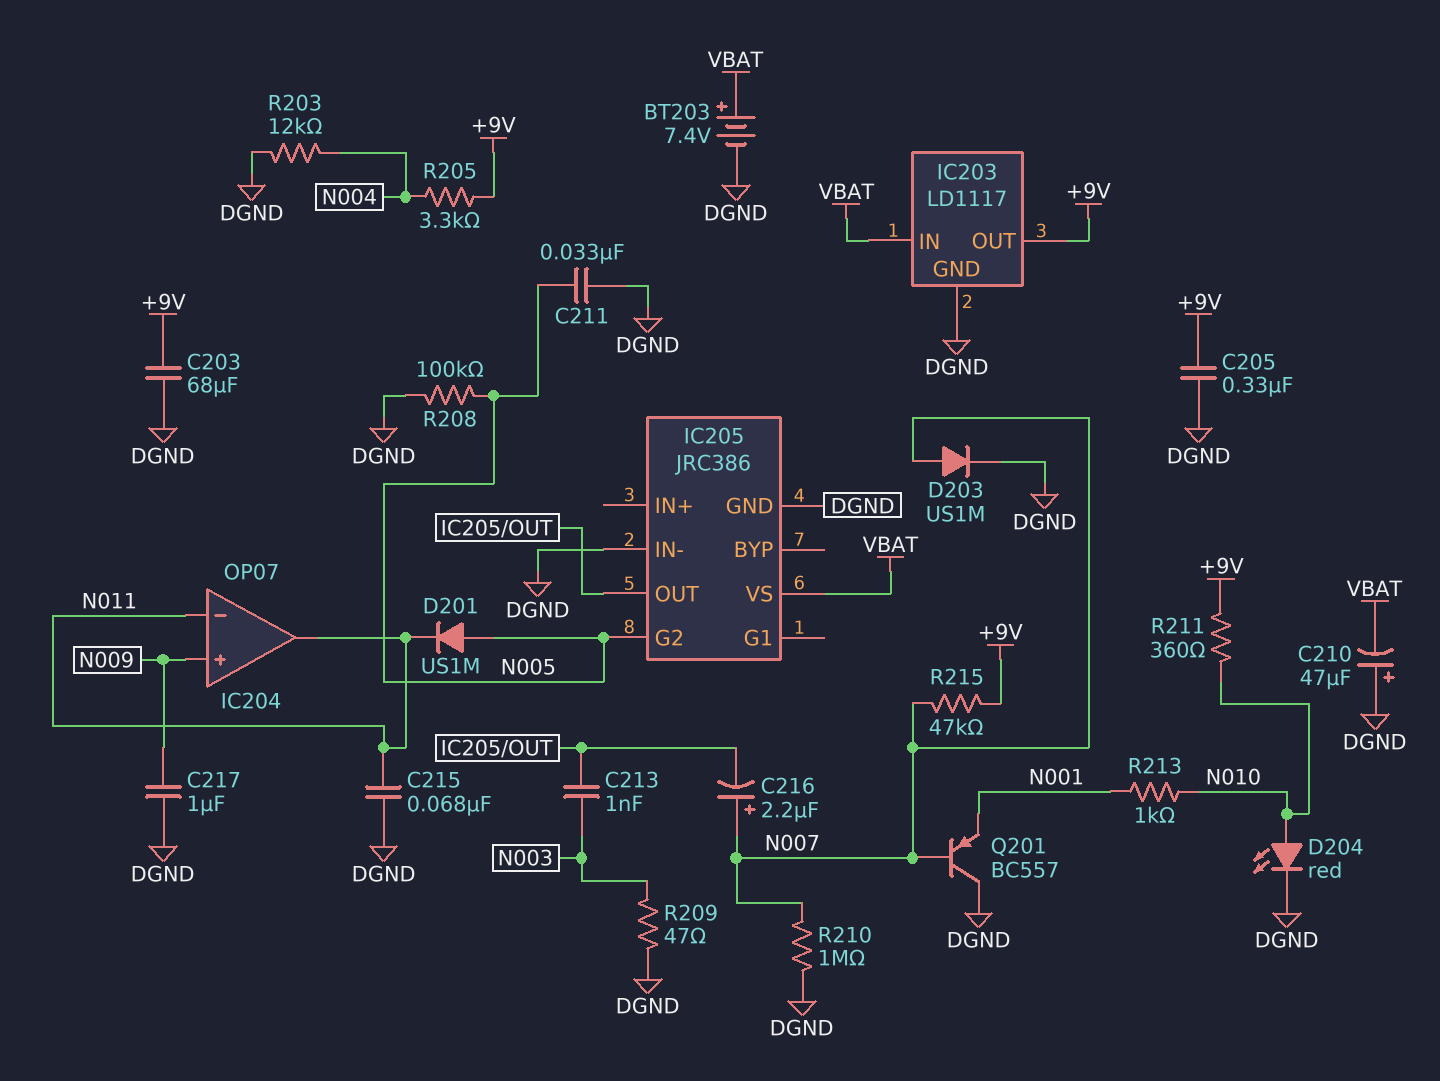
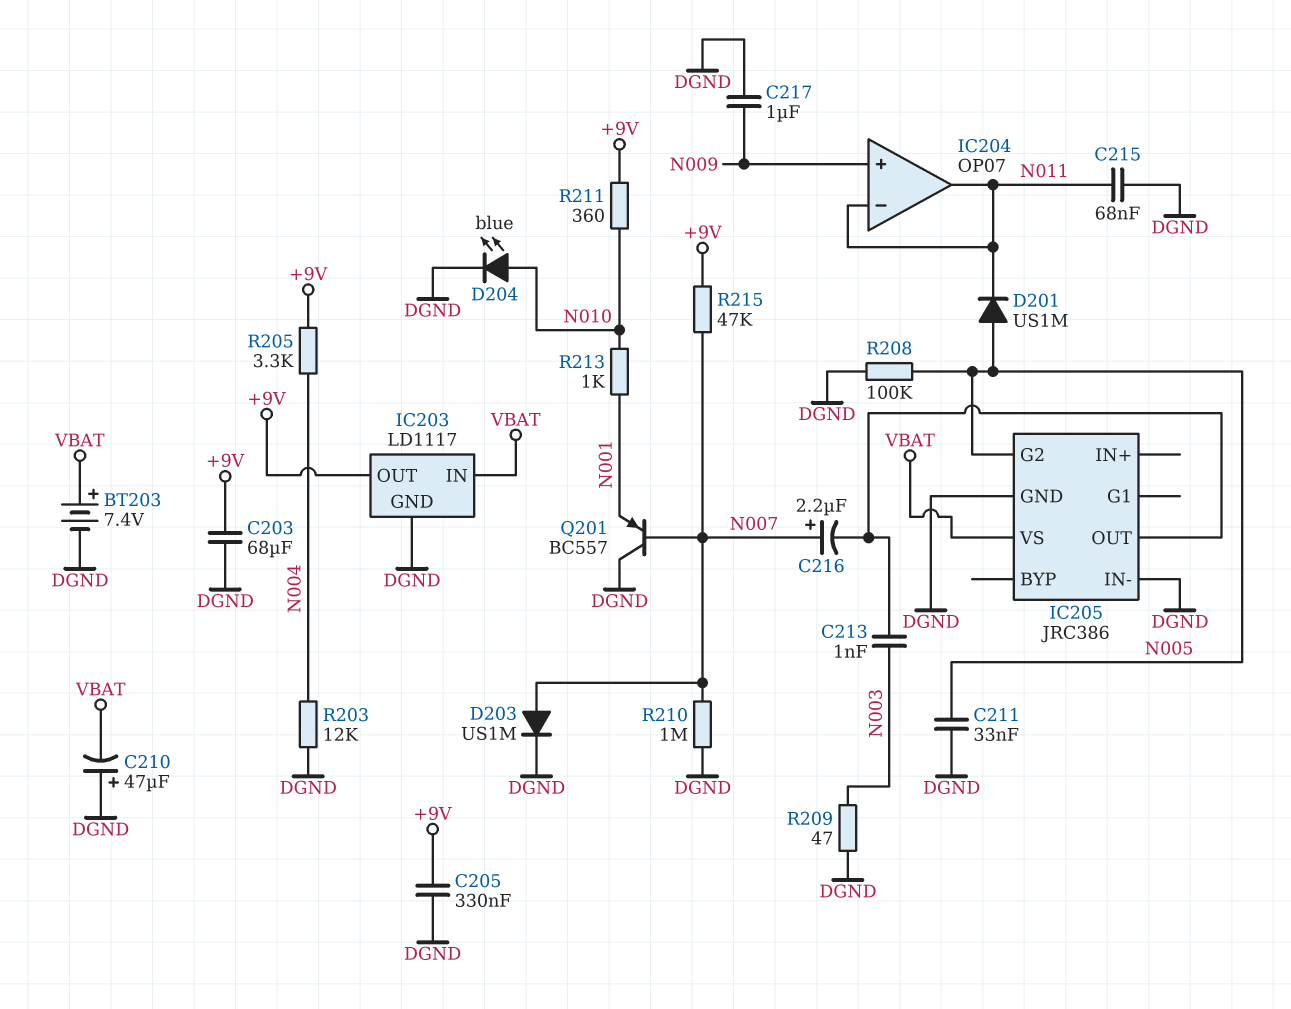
D204: LED red (A N010, K DGND) -> LED blue (A N010, K DGND)

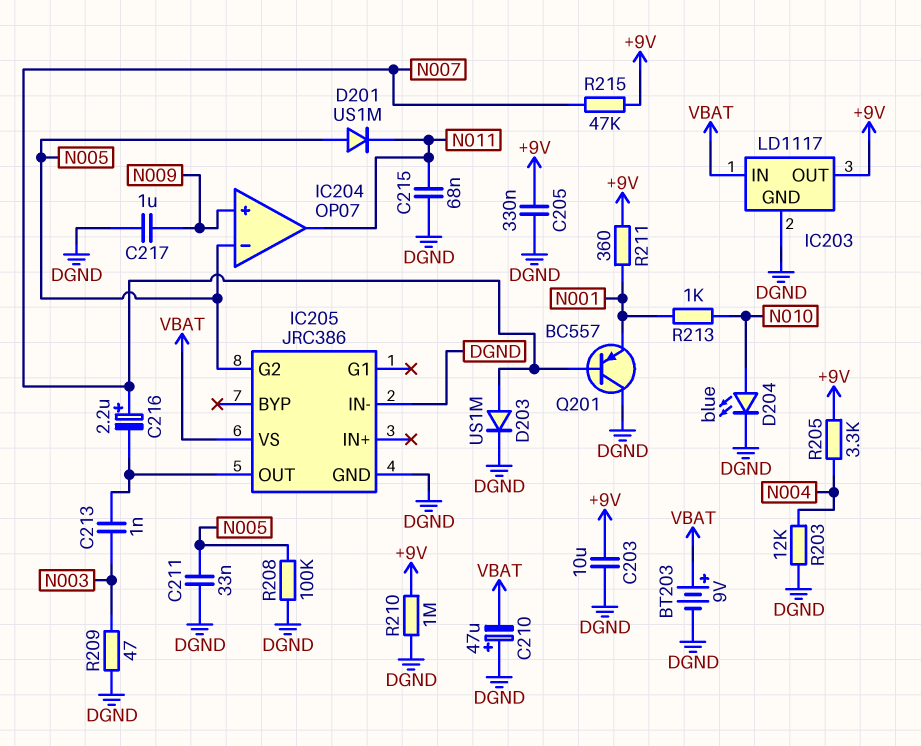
BT203: 7.4V (plus VBAT, minus DGND) -> 9V (plus VBAT, minus DGND)
C203: 68uF (+9V, DGND) -> 10uF (+9V, DGND)
IC204 pin in-: N011 -> N005
R210: 1M (DGND, N007) -> 1M (+9V, DGND)
R211: 360 (+9V, N010) -> 360 (+9V, N001)

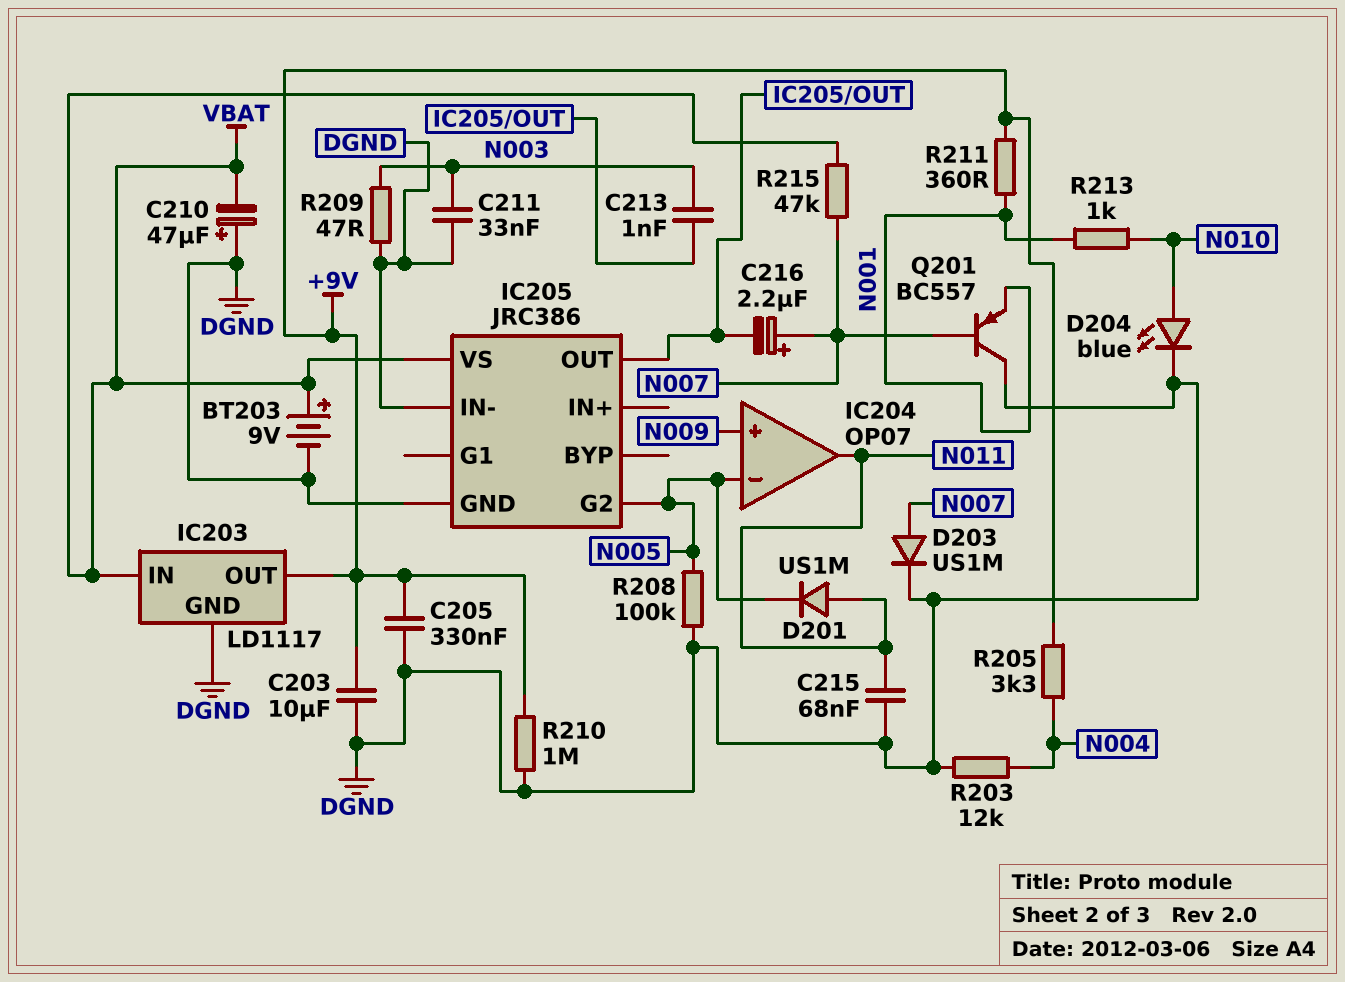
C211: 33nF (DGND, N005) -> 33nF (DGND, N003)
C217: 1uF (DGND, N009) -> none
D201: diode US1M (A N005, K N011) -> diode US1M (A N011, K N005)
R215: 47k (+9V, N007) -> 47k (N007, VBAT)

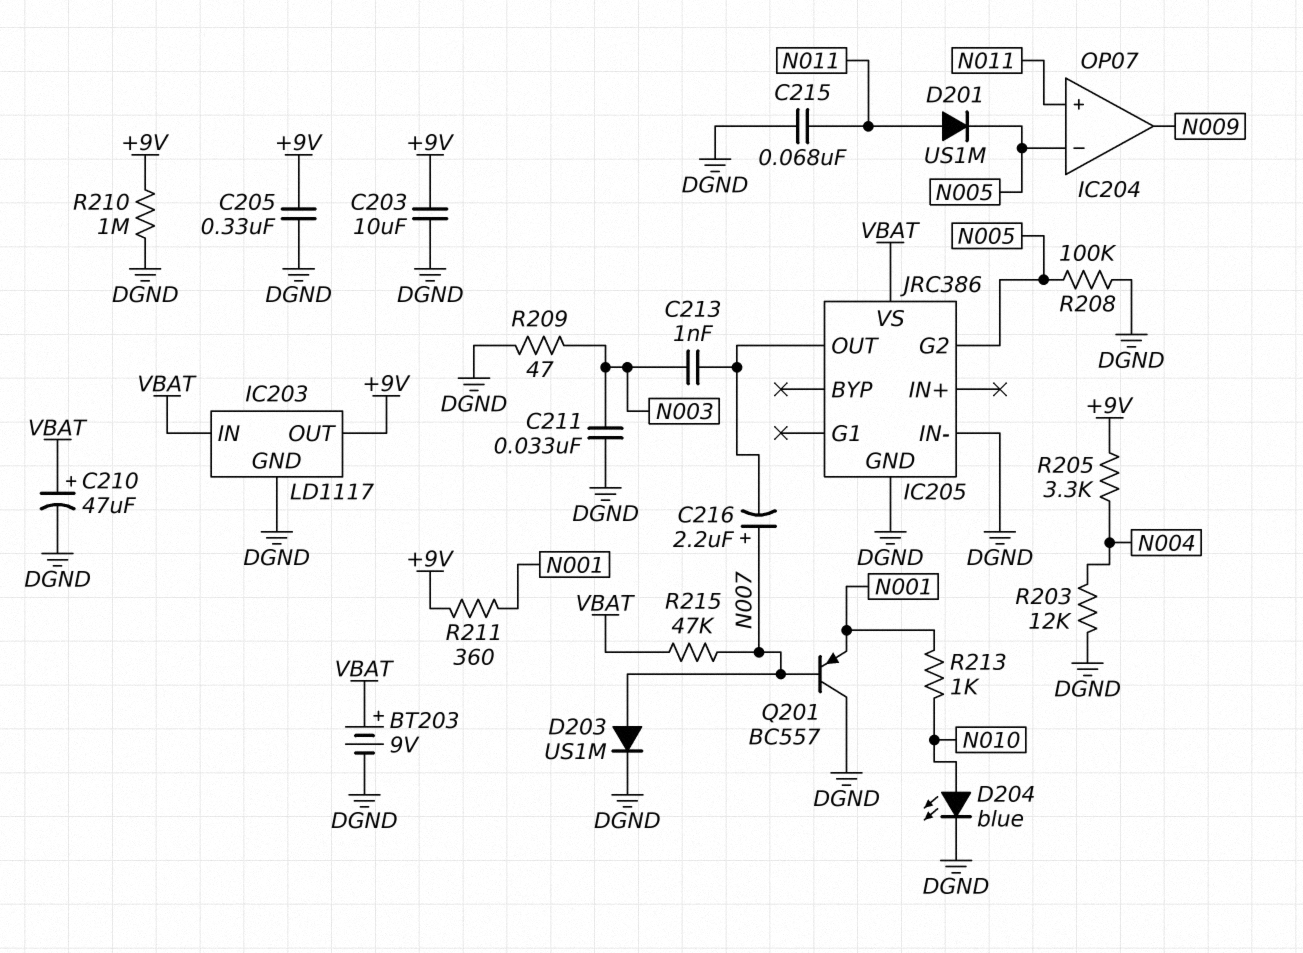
C210: 47uF (plus DGND, minus VBAT) -> 47uF (plus VBAT, minus DGND)
IC204 pin in+: N009 -> N011
IC204 pin out: N011 -> N009

